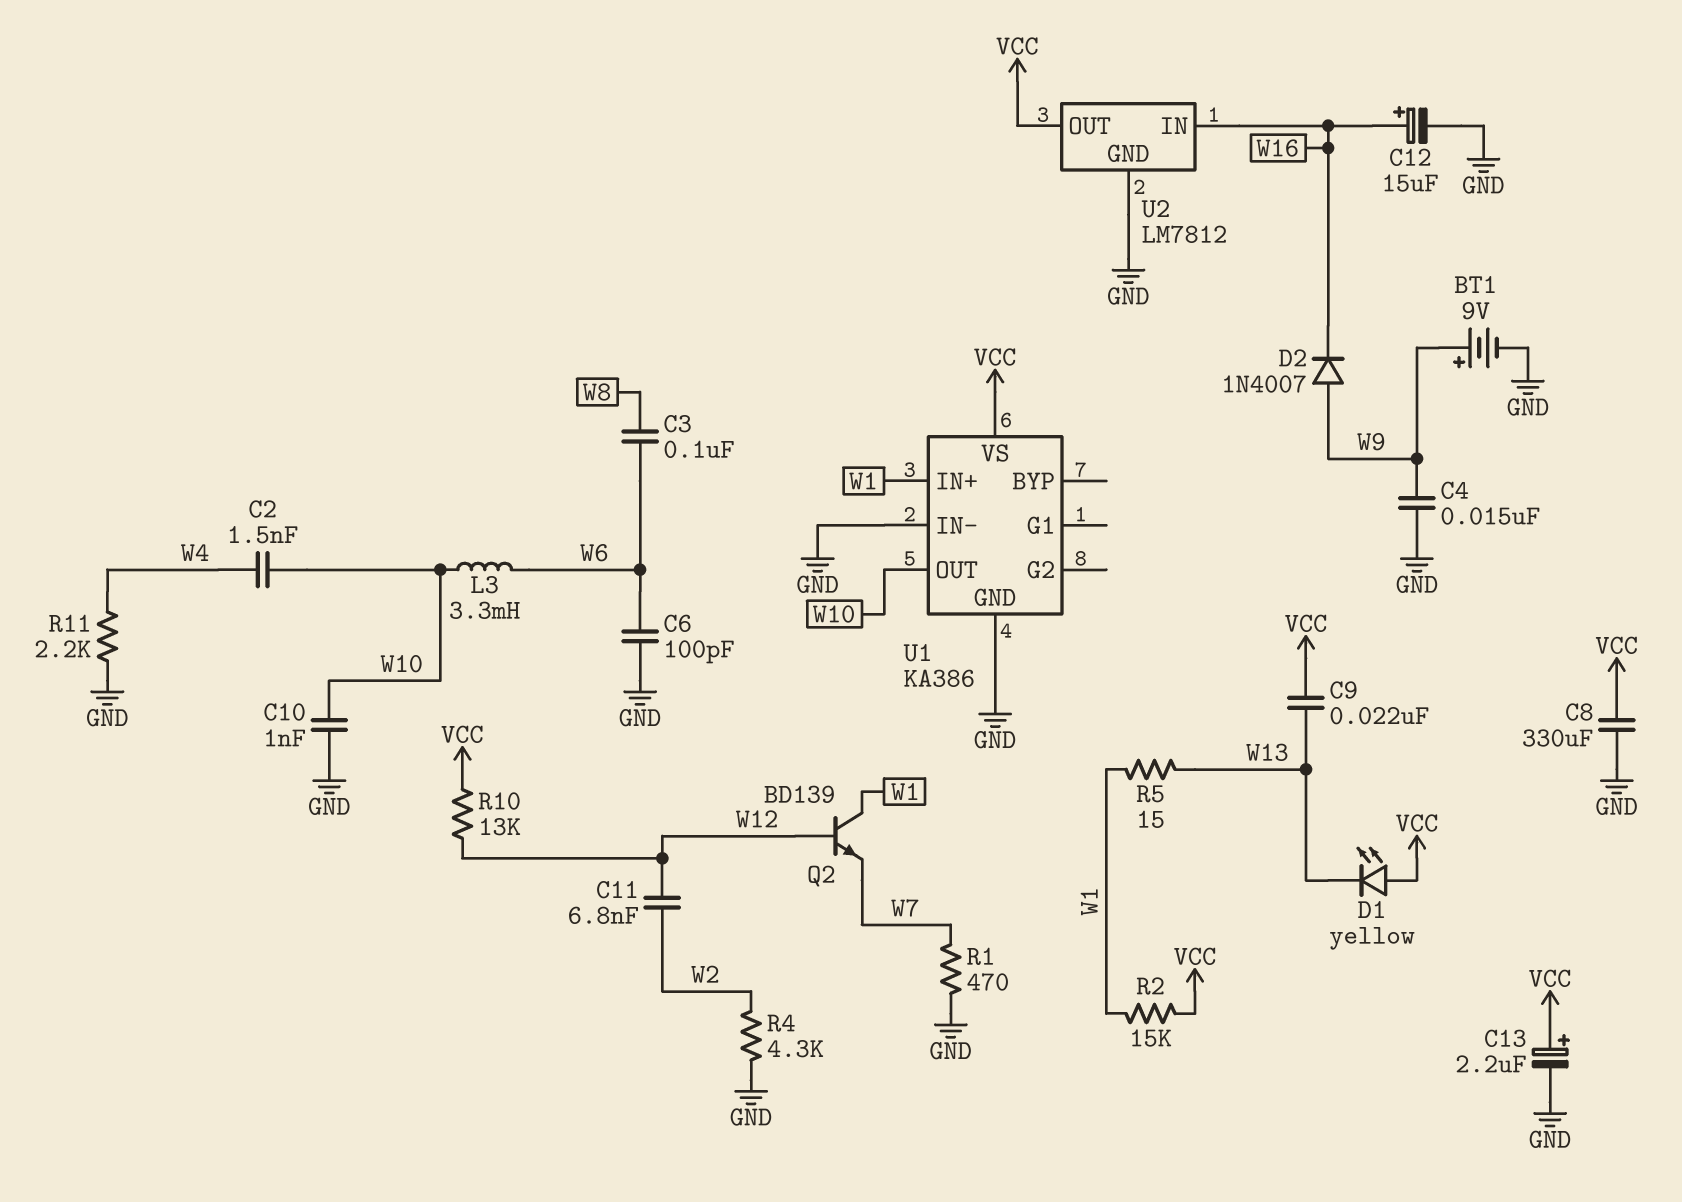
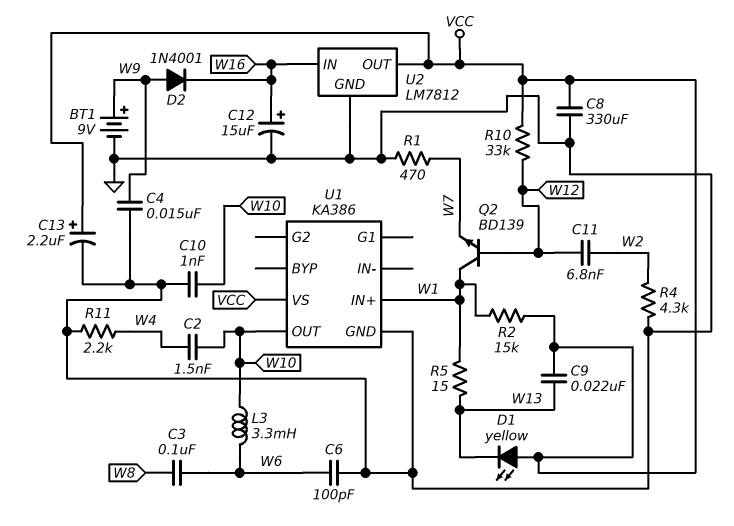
D2: diode 1N4007 (A W9, K W16) -> diode 1N4001 (A W9, K W16)
R10: 13k (VCC, W12) -> 33k (VCC, W12)
U1 pin IN-: GND -> none

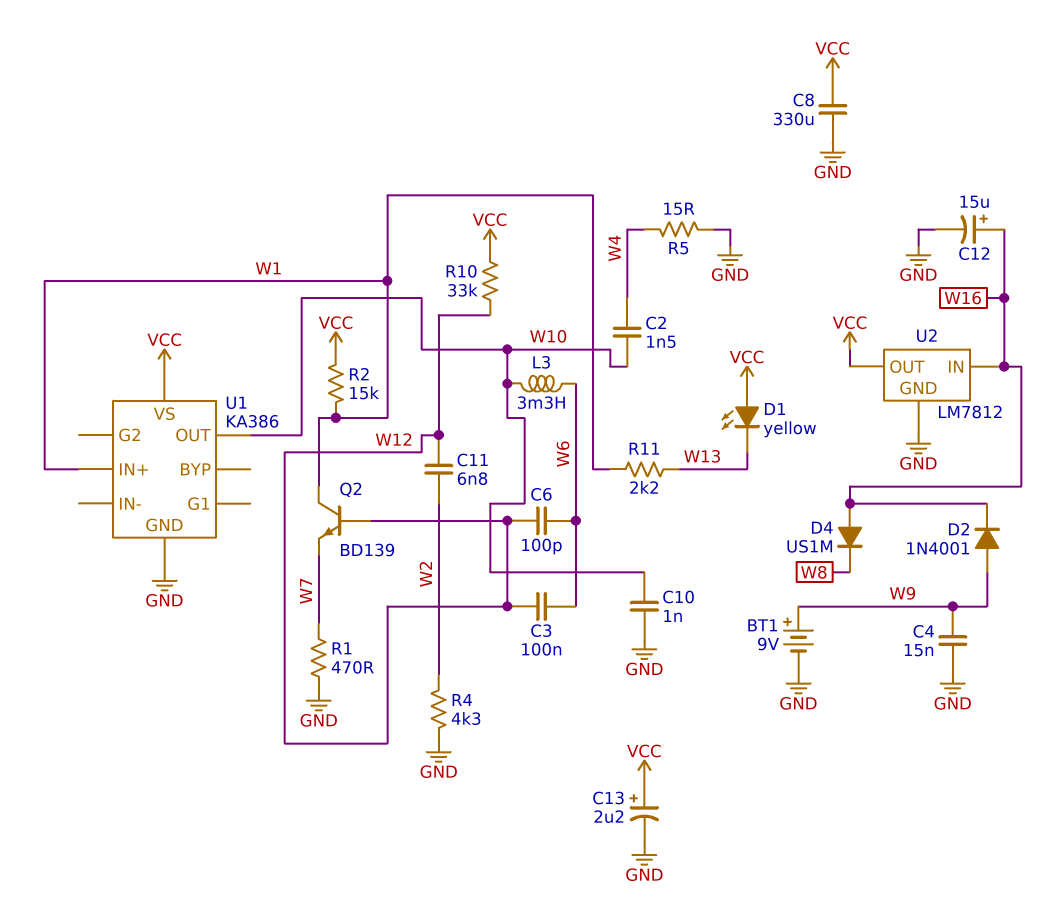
C3: 100nF (W6, W8) -> 100nF (W6, W12)
C6: 100pF (GND, W6) -> 100pF (W6, W12)
C9: 22nF (VCC, W13) -> none
D4: none -> diode US1M (A W16, K W8)
R5: 15 (W1, W13) -> 15 (GND, W4)
R11: 2.2k (GND, W4) -> 2.2k (W1, W13)

